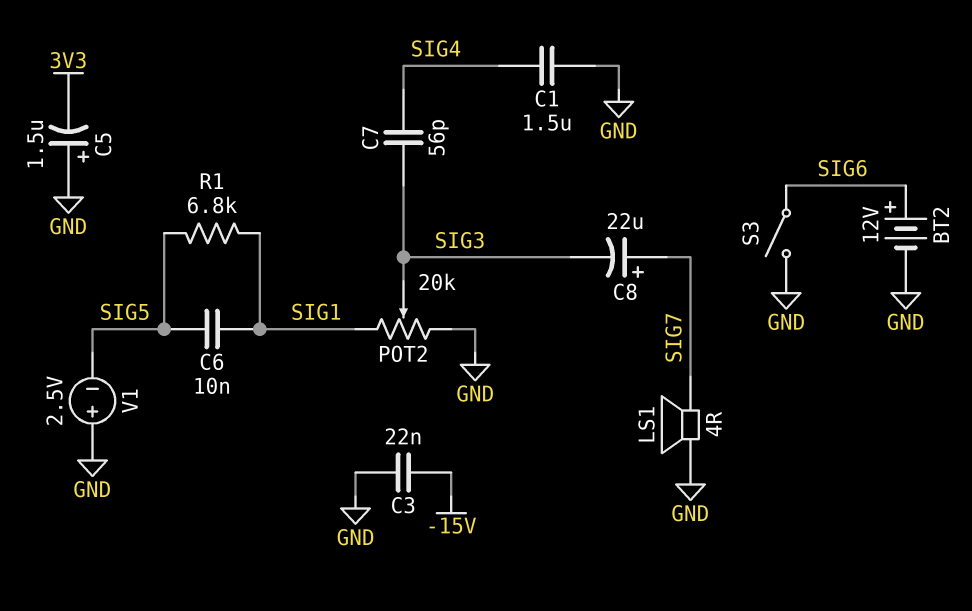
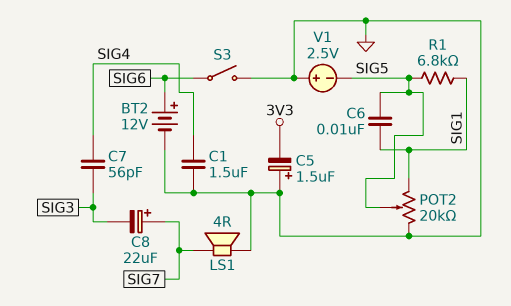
C3: 22nF (-15V, GND) -> none
POT2: 20k (GND, SIG1, wiper SIG3) -> 20k (GND, SIG1, wiper SIG5)

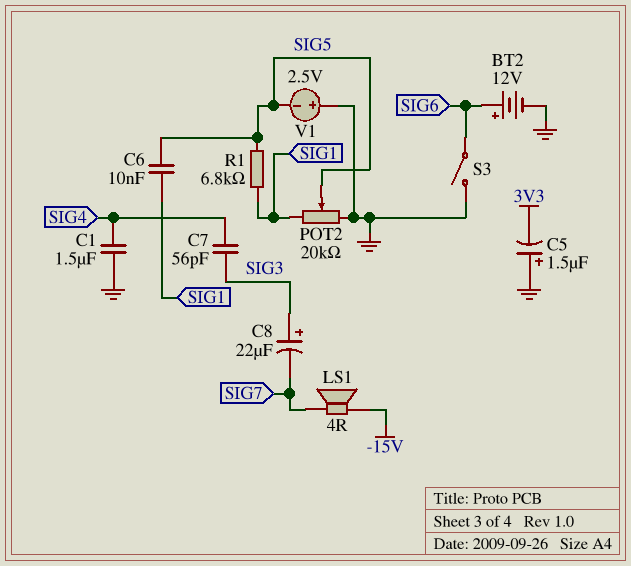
C8: 22uF (plus SIG7, minus SIG3) -> 22uF (plus SIG3, minus SIG7)
LS1: speaker 4R (GND, SIG7) -> speaker 4R (-15V, SIG7)

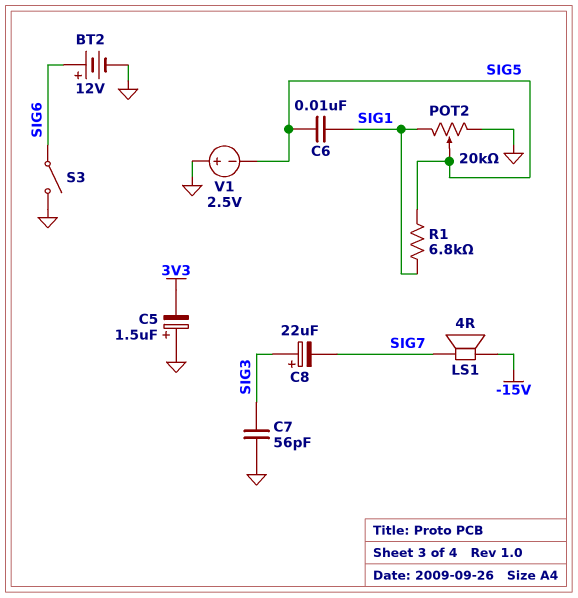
C1: 1.5uF (GND, SIG4) -> none
C7: 56pF (SIG3, SIG4) -> 56pF (GND, SIG3)

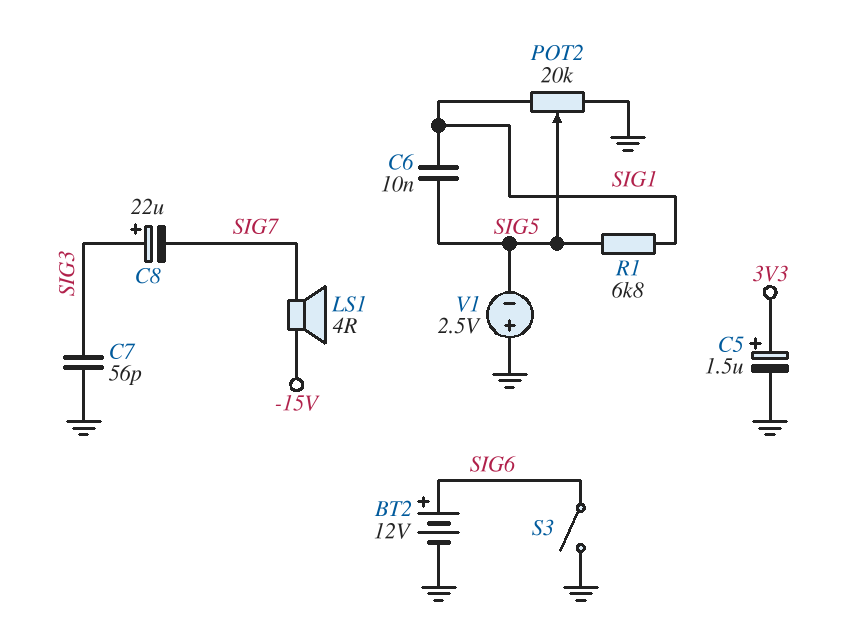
C5: 1.5uF (plus GND, minus 3V3) -> 1.5uF (plus 3V3, minus GND)

